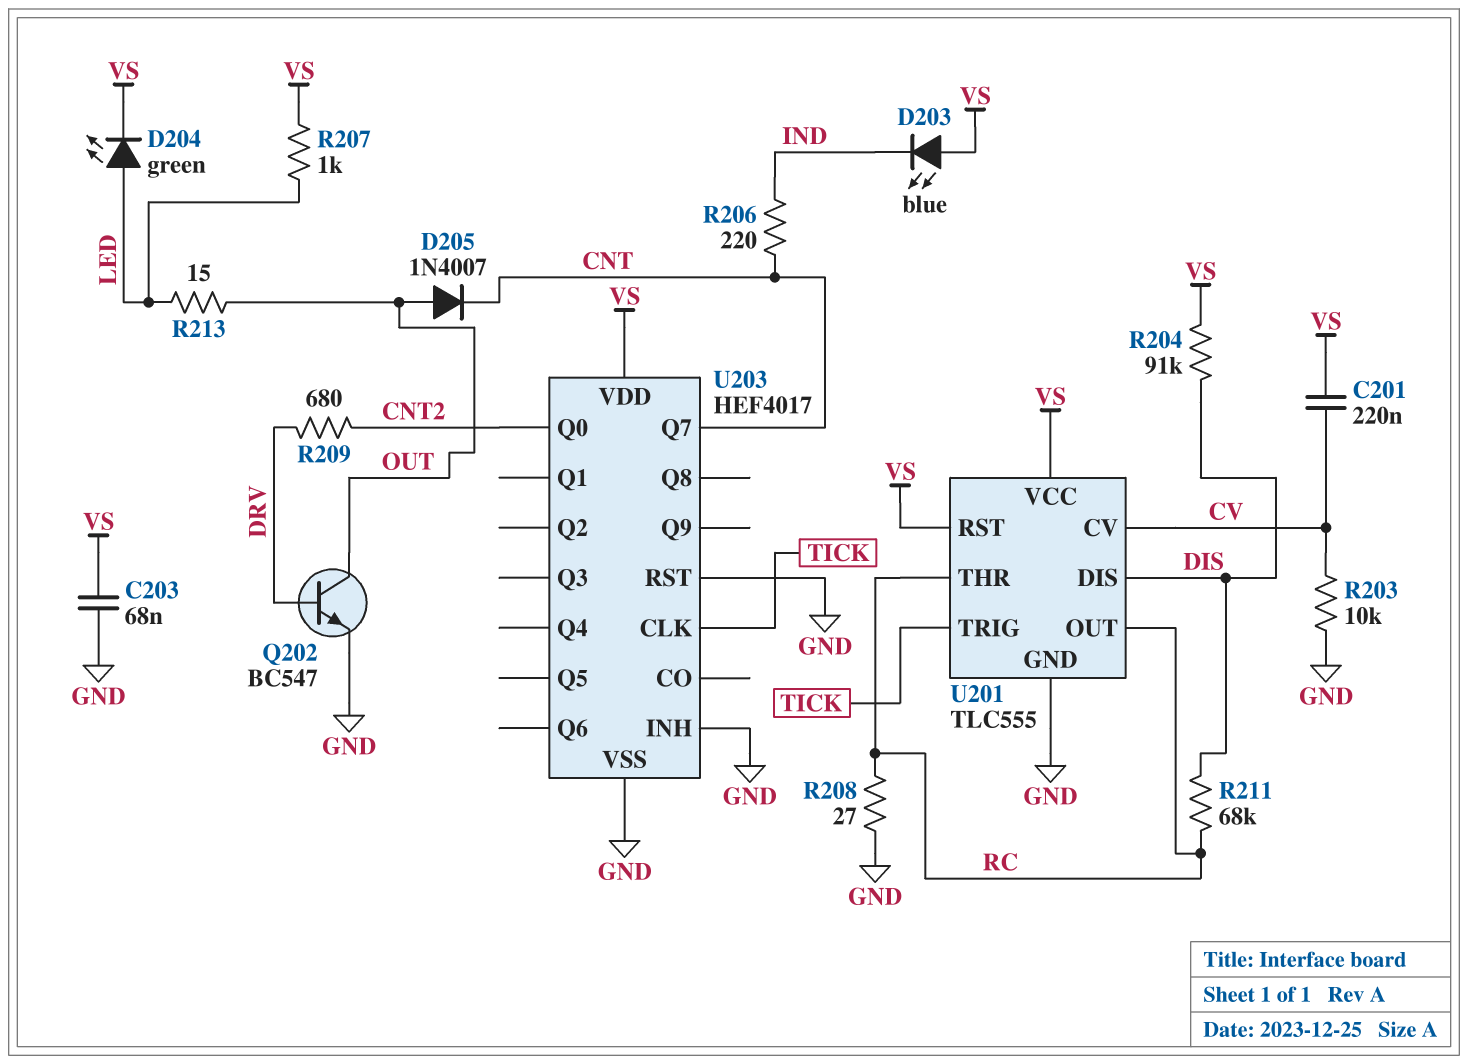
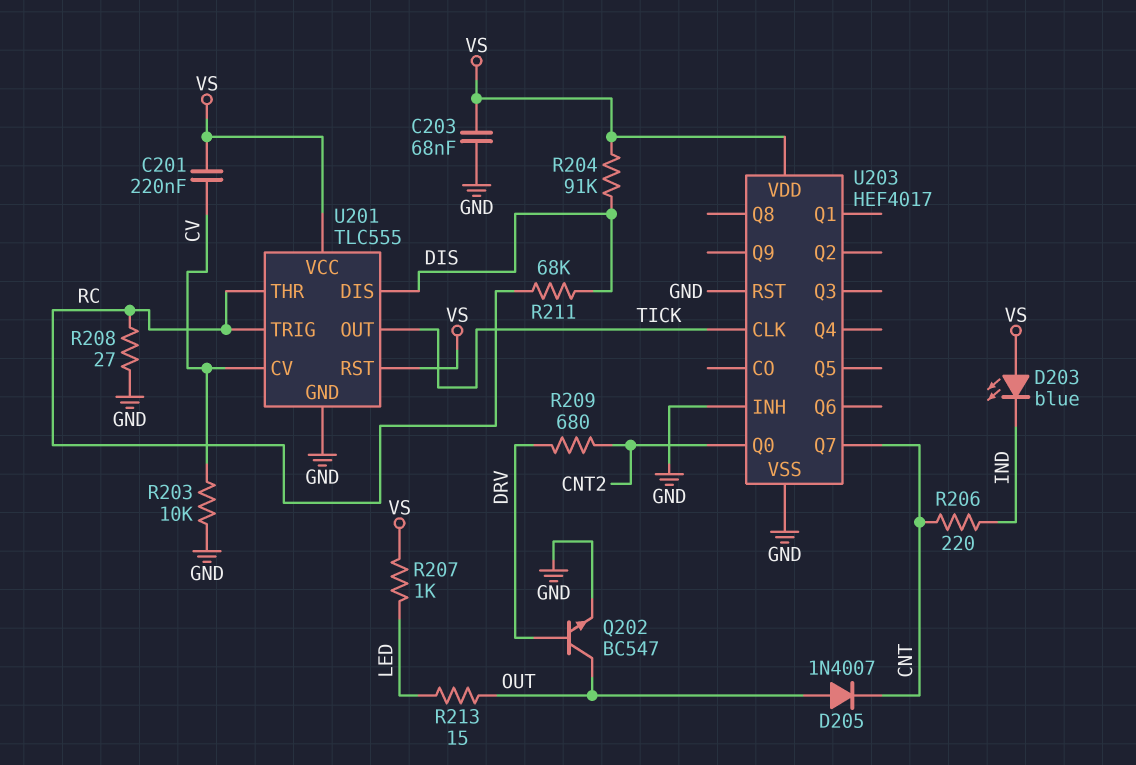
D204: LED green (A LED, K VS) -> none
U201 pin OUT: RC -> TICK
U201 pin TRIG: TICK -> RC

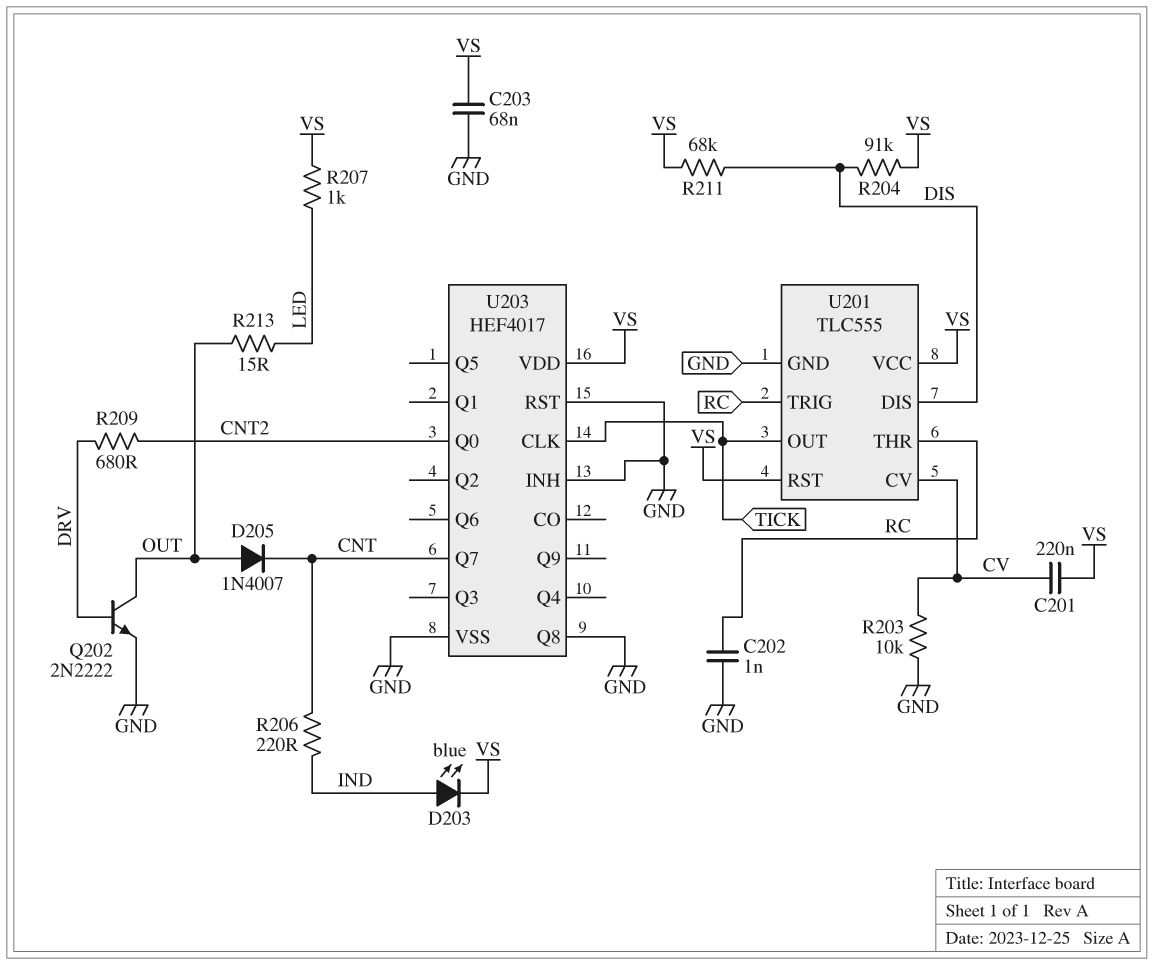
C202: none -> 1nF (GND, RC)
D203: LED blue (A VS, K IND) -> LED blue (A IND, K VS)
Q202: NPN BC547 (B DRV, C OUT, E GND) -> NPN 2N2222 (B DRV, C OUT, E GND)
R208: 27 (GND, RC) -> none
R211: 68k (DIS, RC) -> 68k (DIS, VS)
U203 pin Q8: none -> GND

